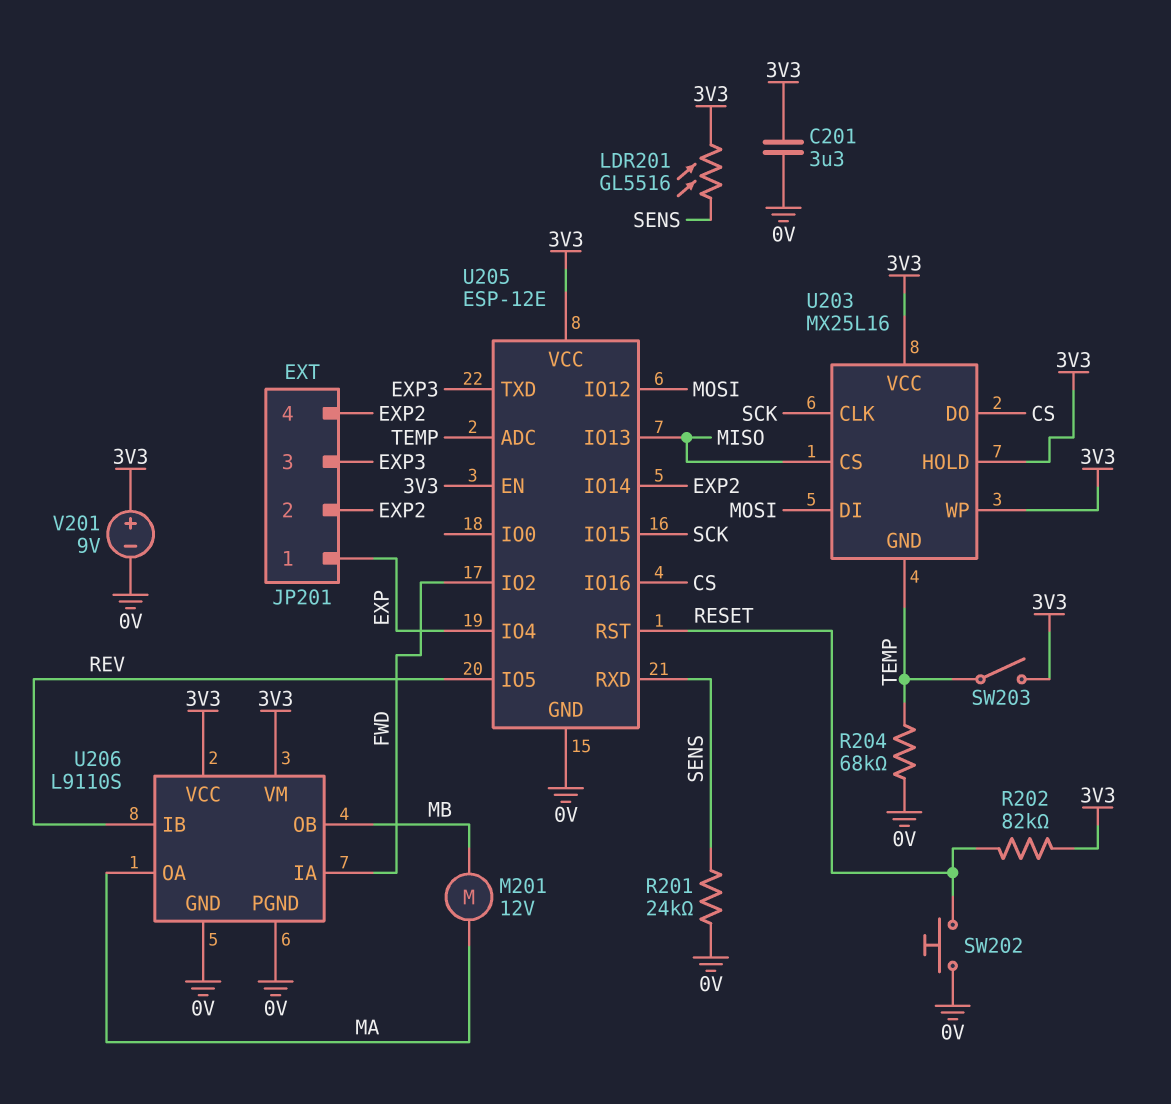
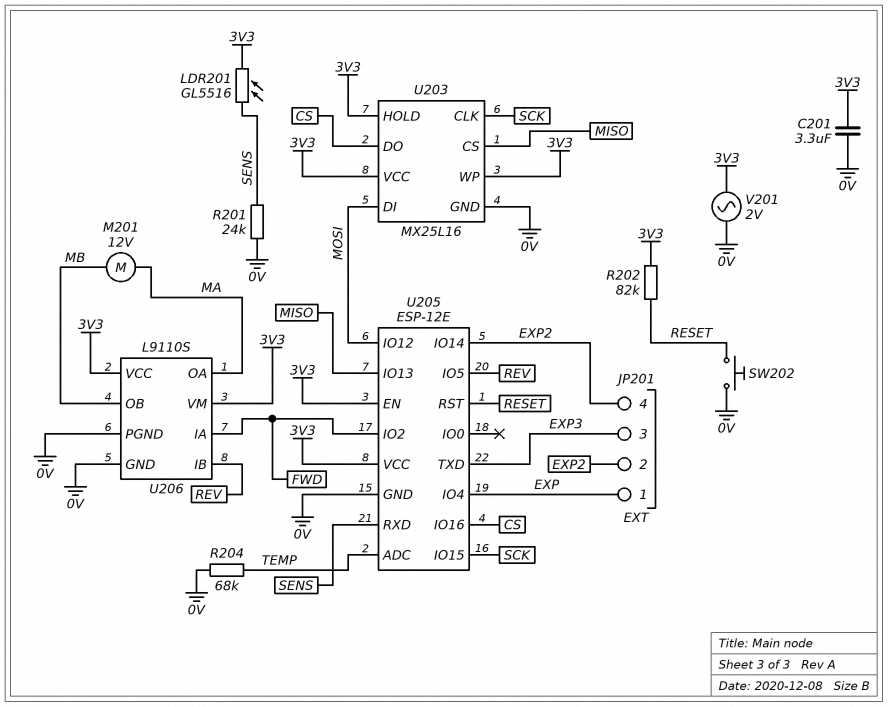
SW203: switch (3V3, TEMP) -> none
U203 pin GND: TEMP -> 0V
V201: 9V (plus 3V3, minus 0V) -> AC 2V (0V, 3V3)

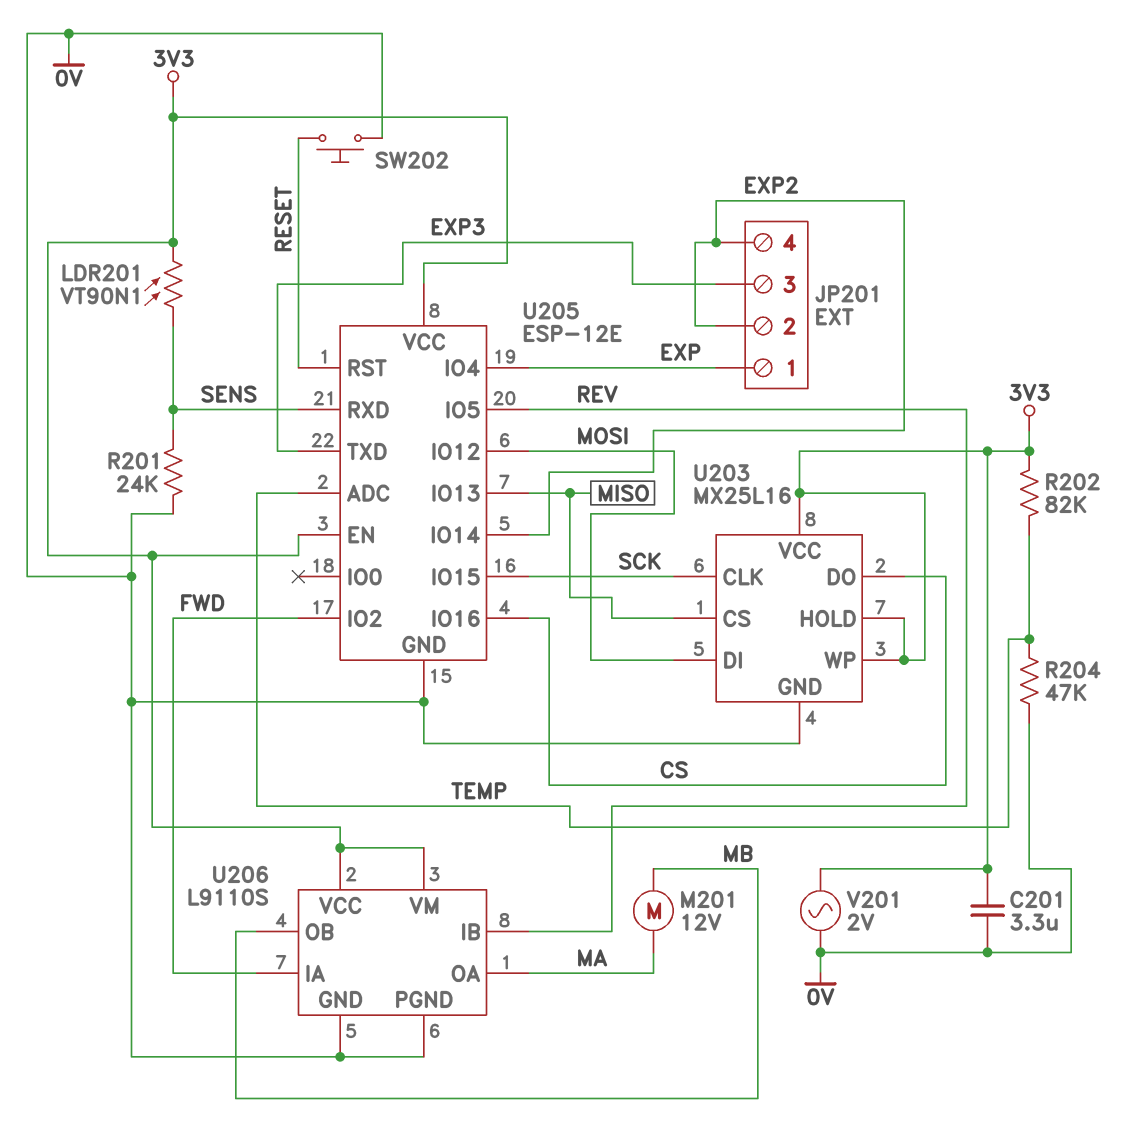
LDR201: GL5516 (3V3, SENS) -> VT90N1 (3V3, SENS)
R202: 82k (3V3, RESET) -> 82k (3V3, TEMP)
R204: 68k (0V, TEMP) -> 47k (0V, TEMP)

